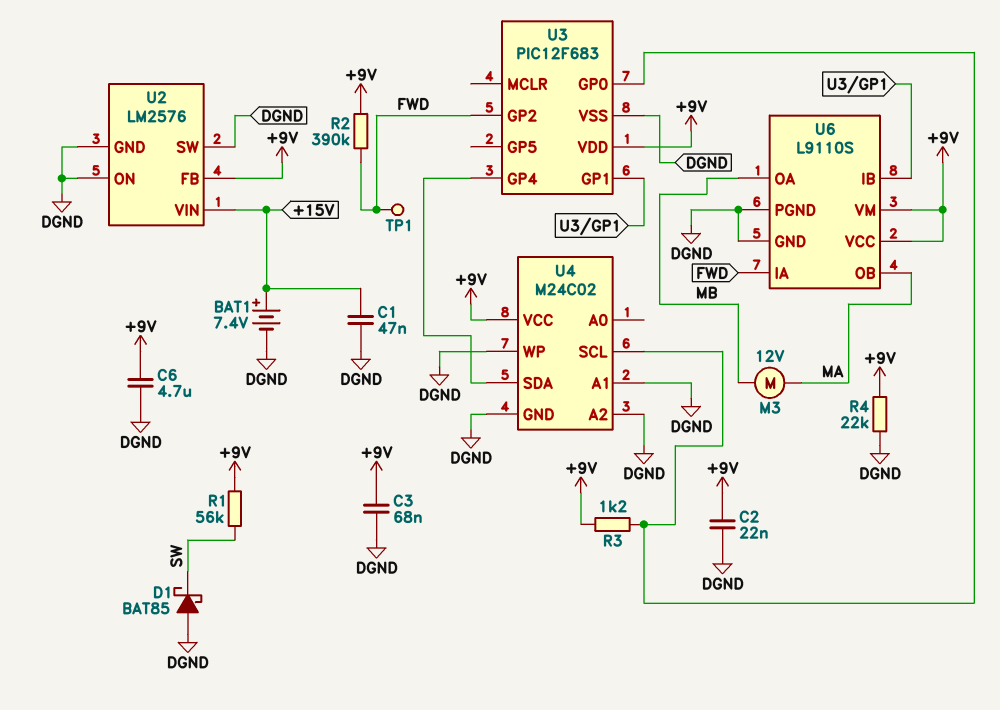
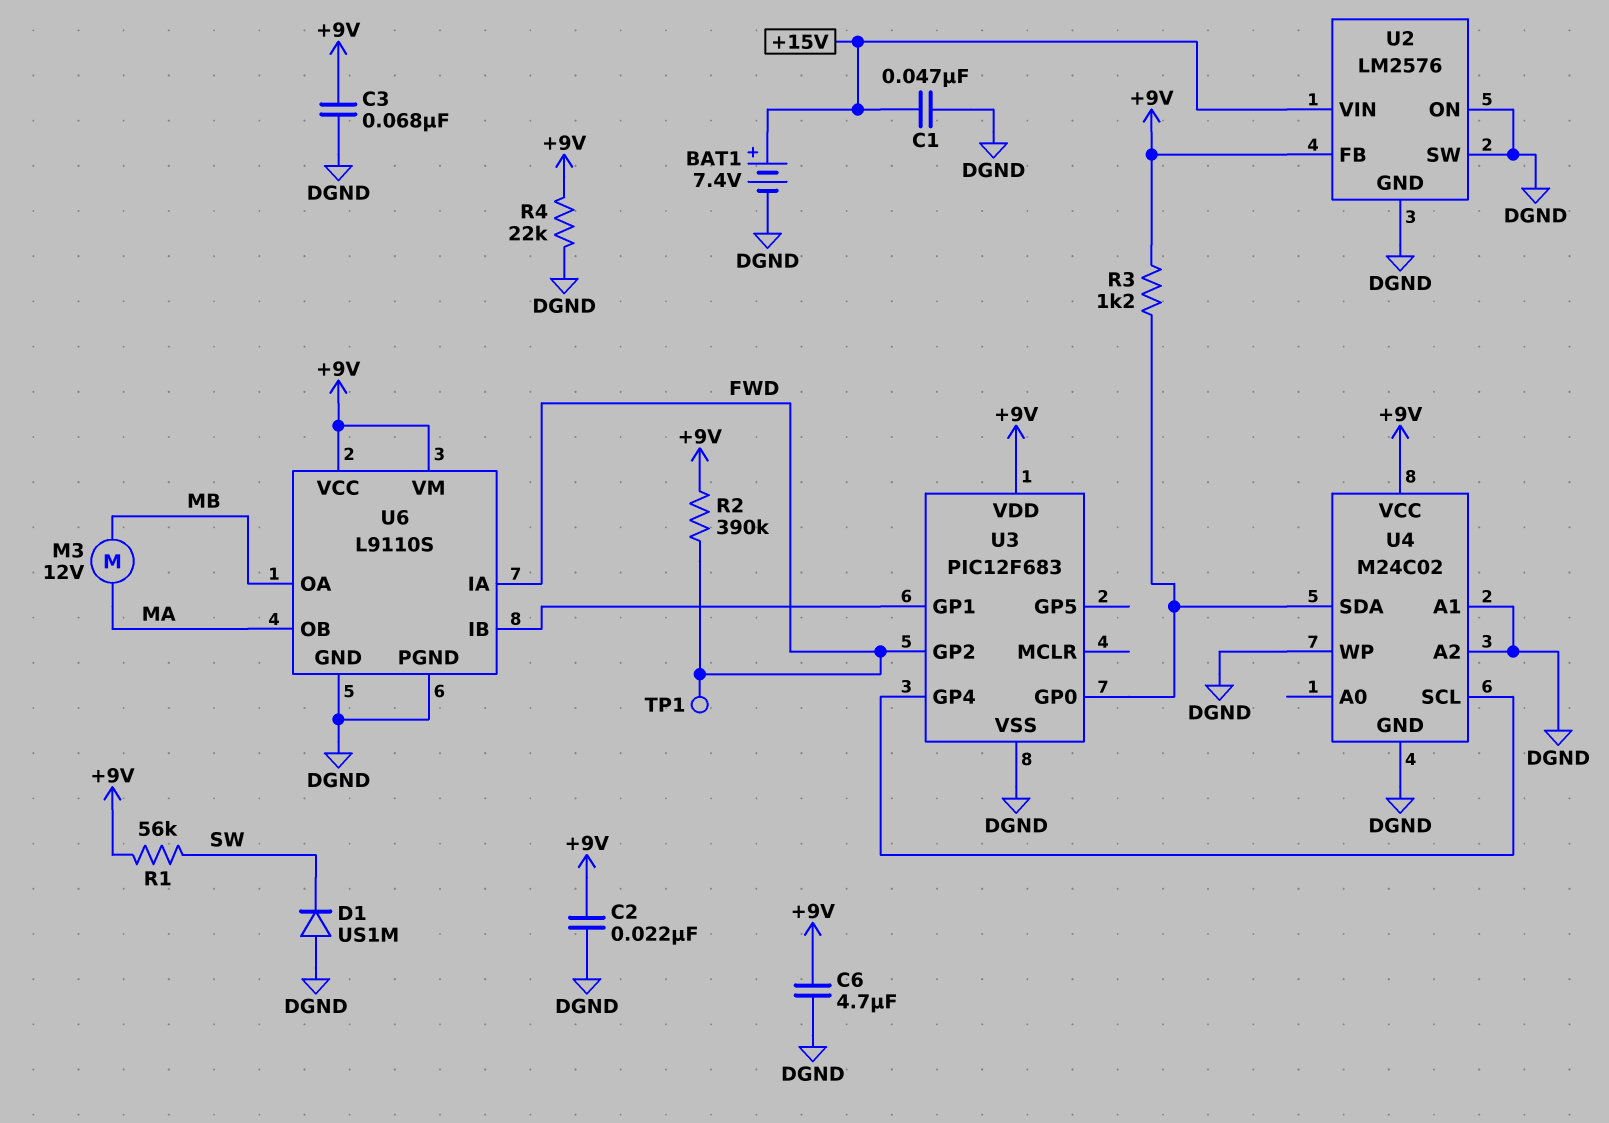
D1: schottky BAT85 (A DGND, K SW) -> diode US1M (A DGND, K SW)
U4 pin SCL: U3/GP0 -> U3/GP4
U4 pin SDA: U3/GP4 -> U3/GP0

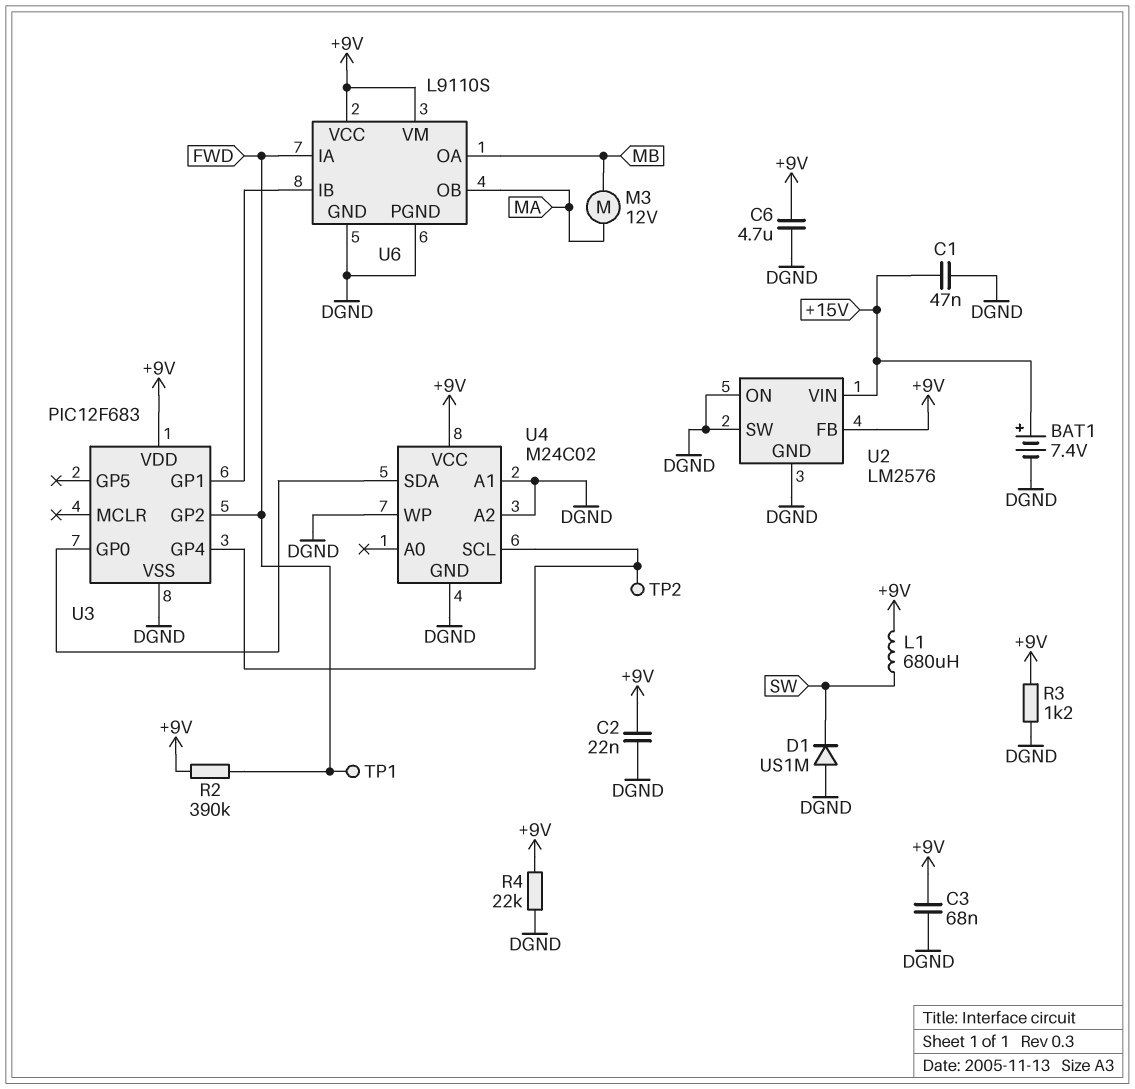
L1: none -> 680uH (+9V, SW)
R1: 56k (+9V, SW) -> none
R3: 1.2k (+9V, U3/GP0) -> 1.2k (+9V, DGND)
TP2: none -> test point (U3/GP4)

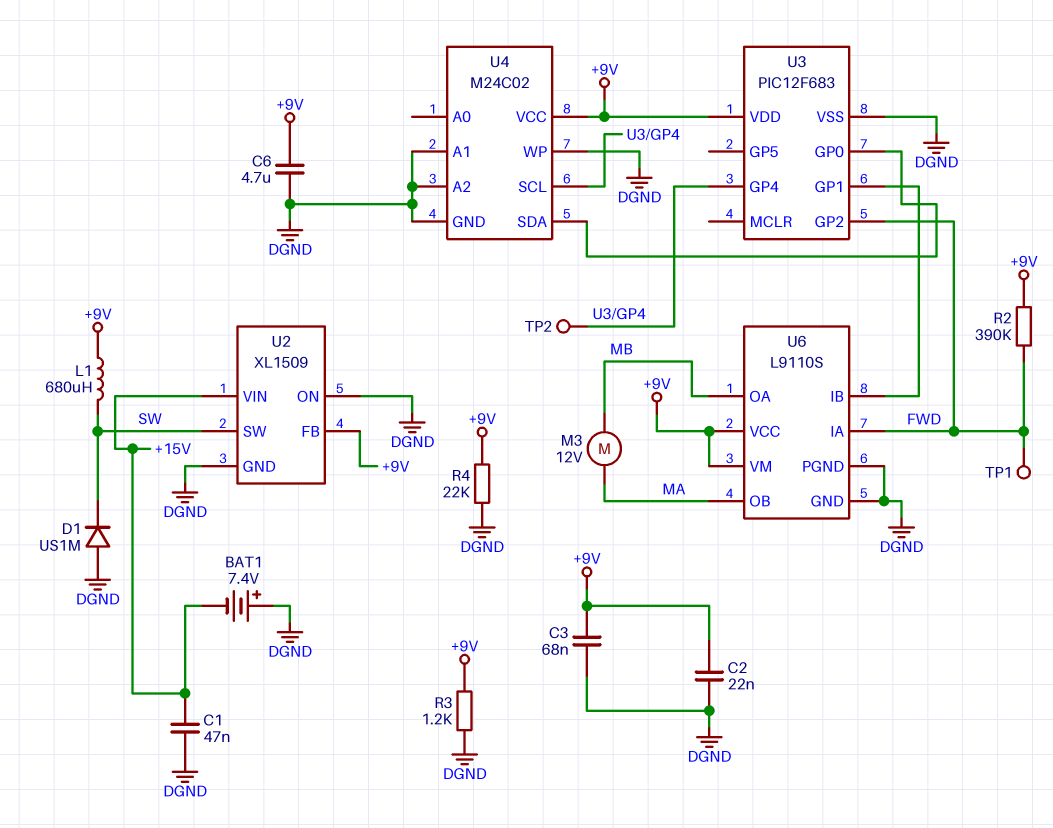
BAT1: 7.4V (plus +15V, minus DGND) -> 7.4V (plus DGND, minus +15V)
U2: LM2576 -> XL1509
U2 pin SW: DGND -> SW

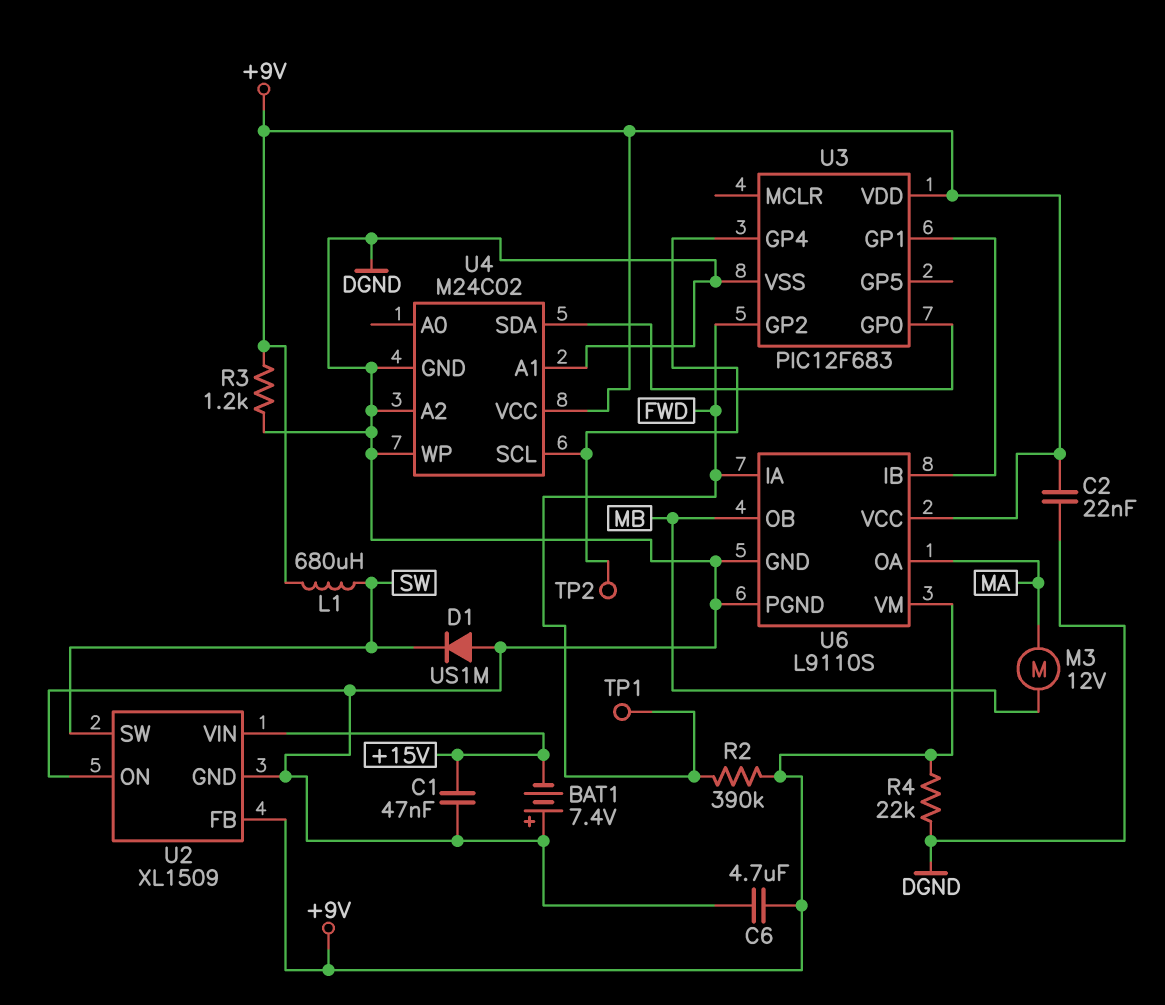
C3: 68nF (+9V, DGND) -> none
U6 pin OA: MB -> MA
U6 pin OB: MA -> MB

